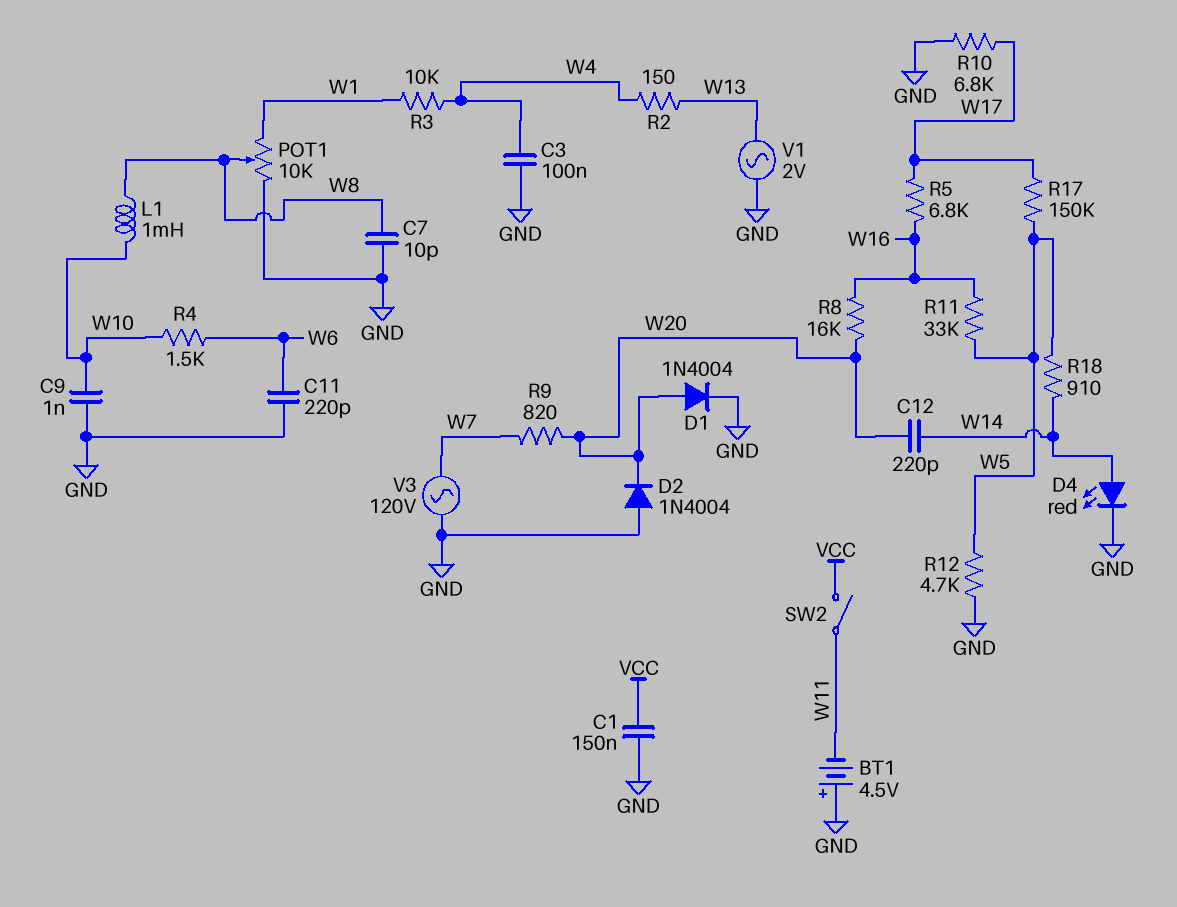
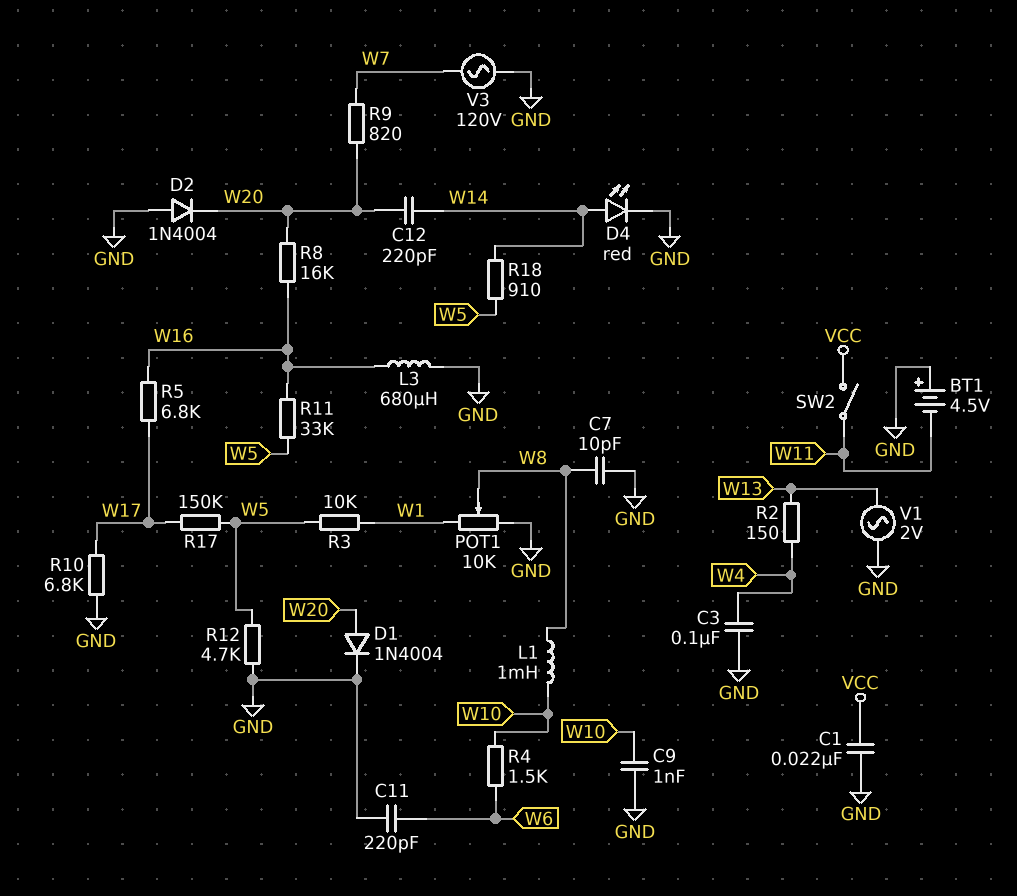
C1: 150nF (GND, VCC) -> 22nF (GND, VCC)
L3: none -> 680uH (GND, W16)
R3: 10k (W1, W4) -> 10k (W1, W5)

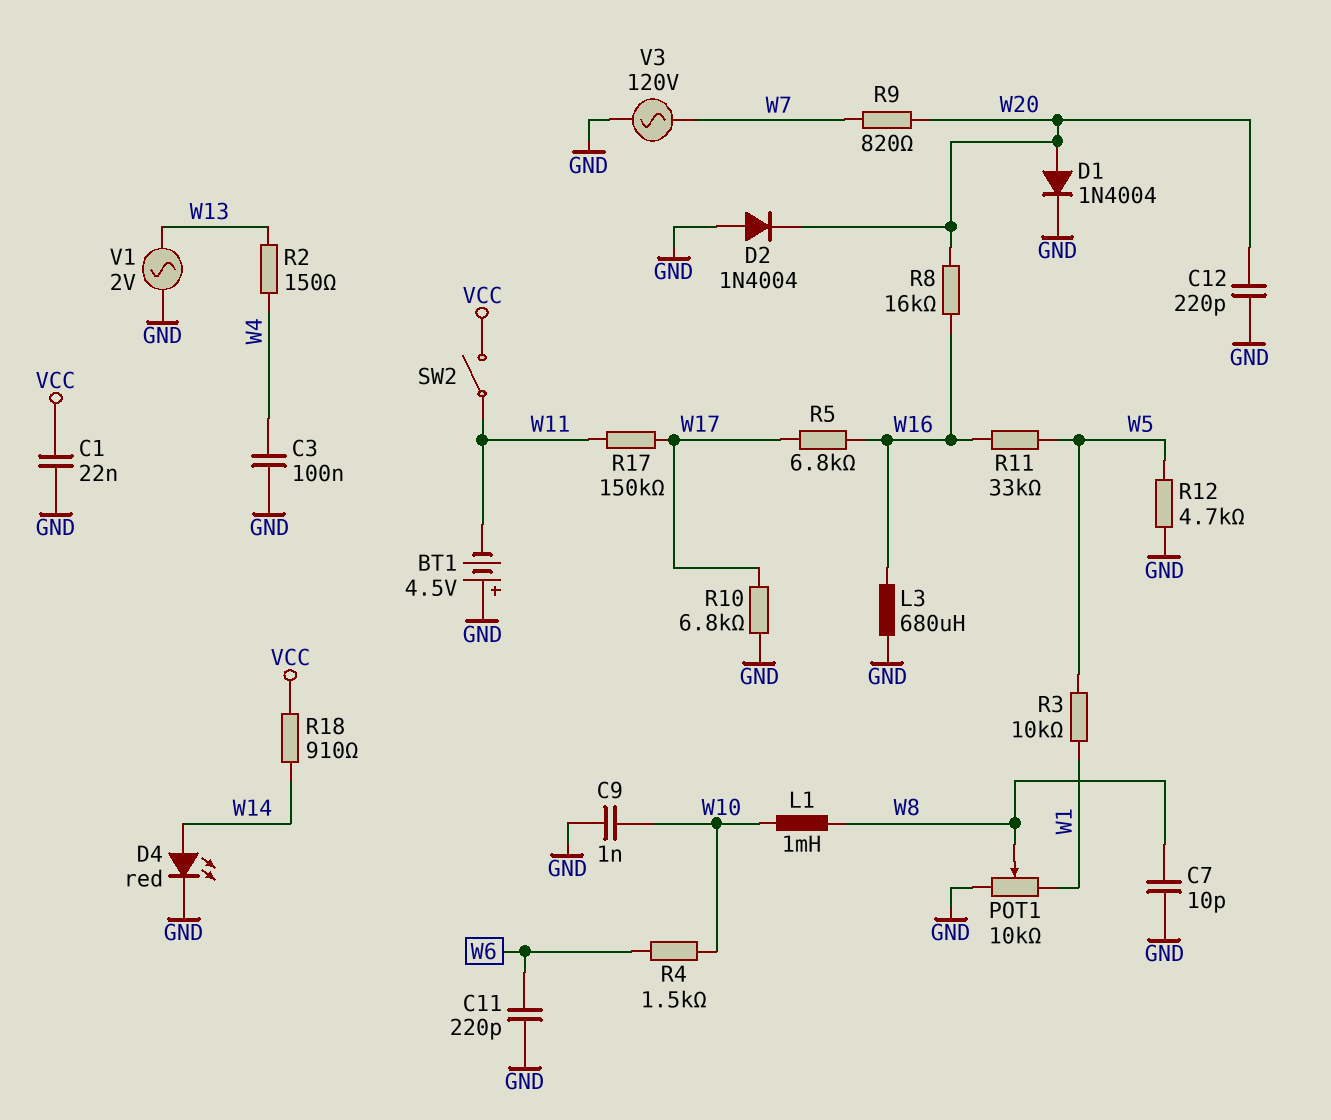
C12: 220pF (W14, W20) -> 220pF (GND, W20)
R17: 150k (W5, W17) -> 150k (W11, W17)
R18: 910 (W5, W14) -> 910 (VCC, W14)

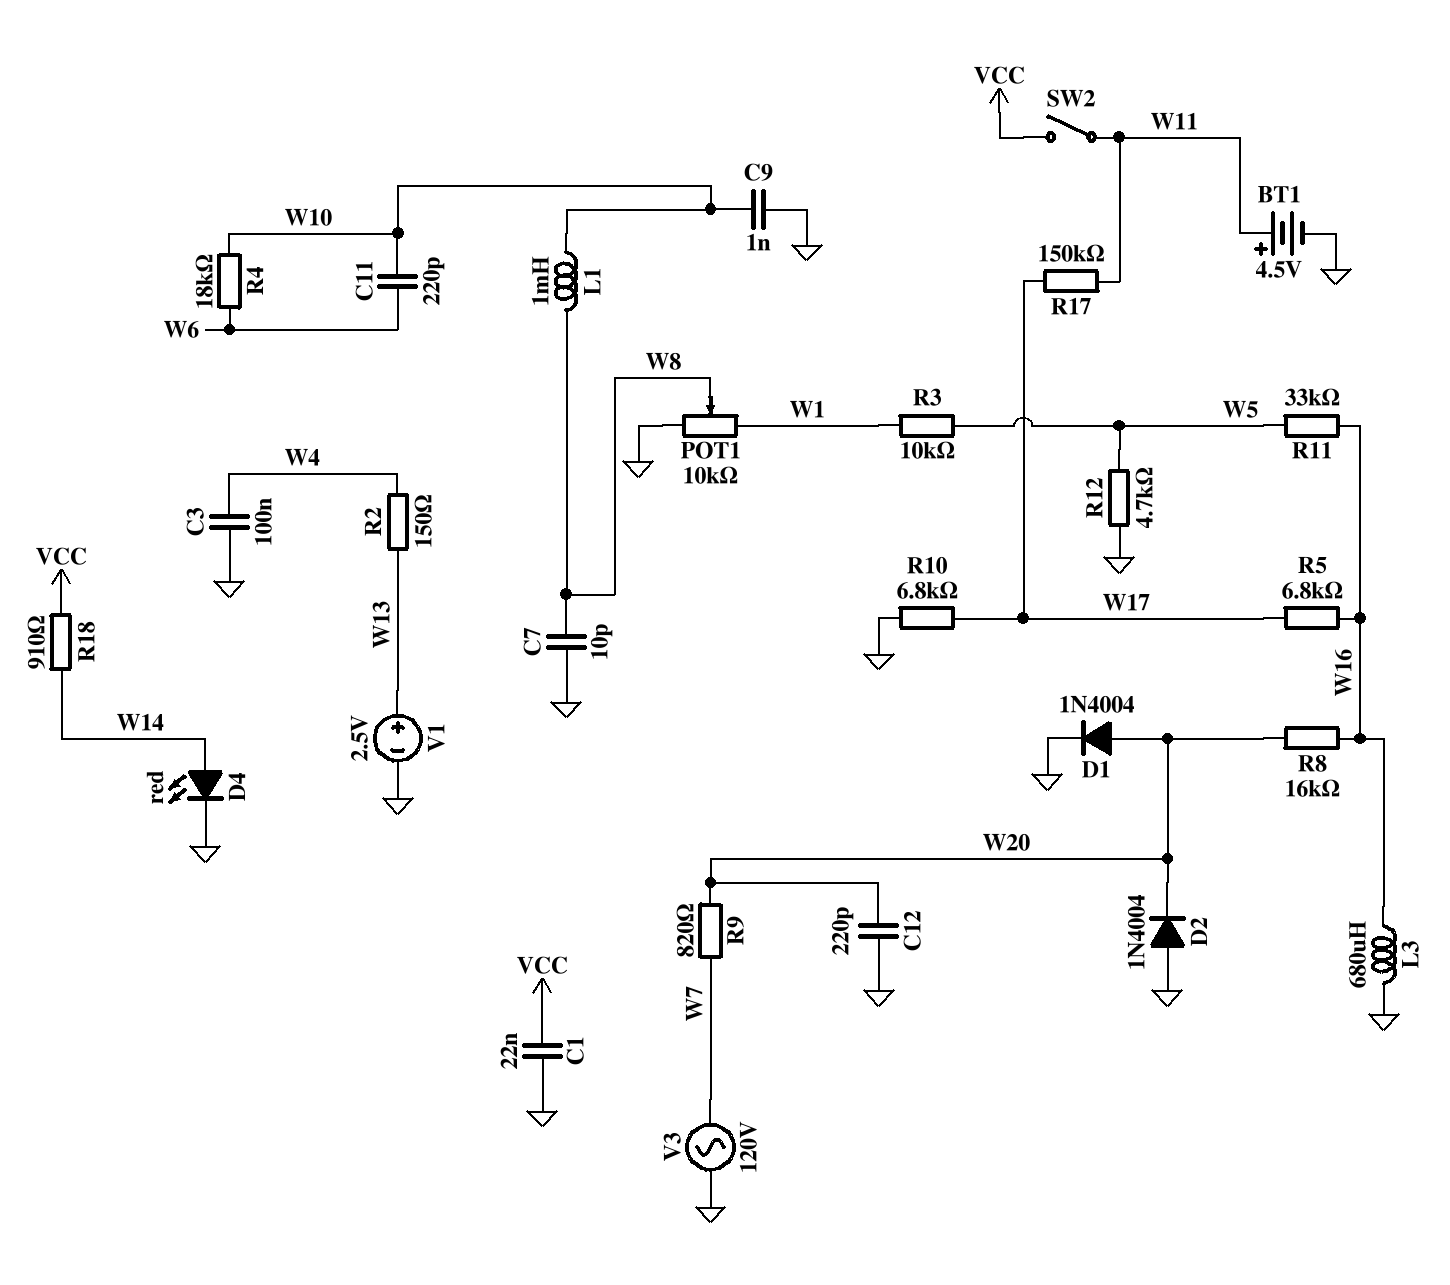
BT1: 4.5V (plus GND, minus W11) -> 4.5V (plus W11, minus GND)
C11: 220pF (GND, W6) -> 220pF (W6, W10)
R4: 1.5k (W6, W10) -> 18k (W6, W10)
V1: AC 2V (GND, W13) -> 2.5V (plus W13, minus GND)

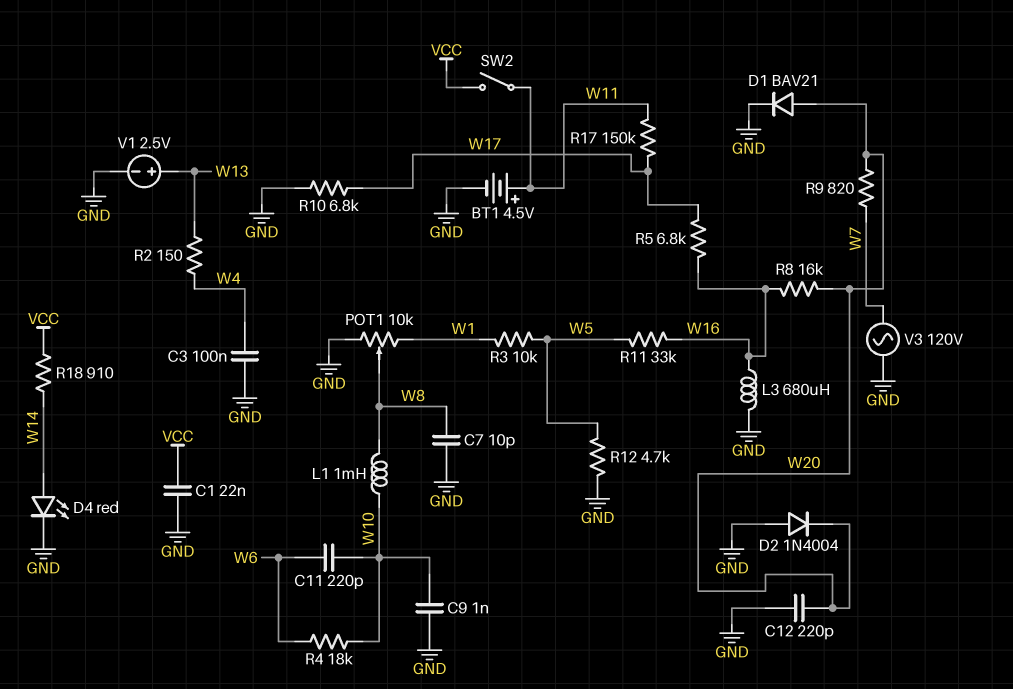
D1: diode 1N4004 (A W20, K GND) -> diode BAV21 (A W20, K GND)

